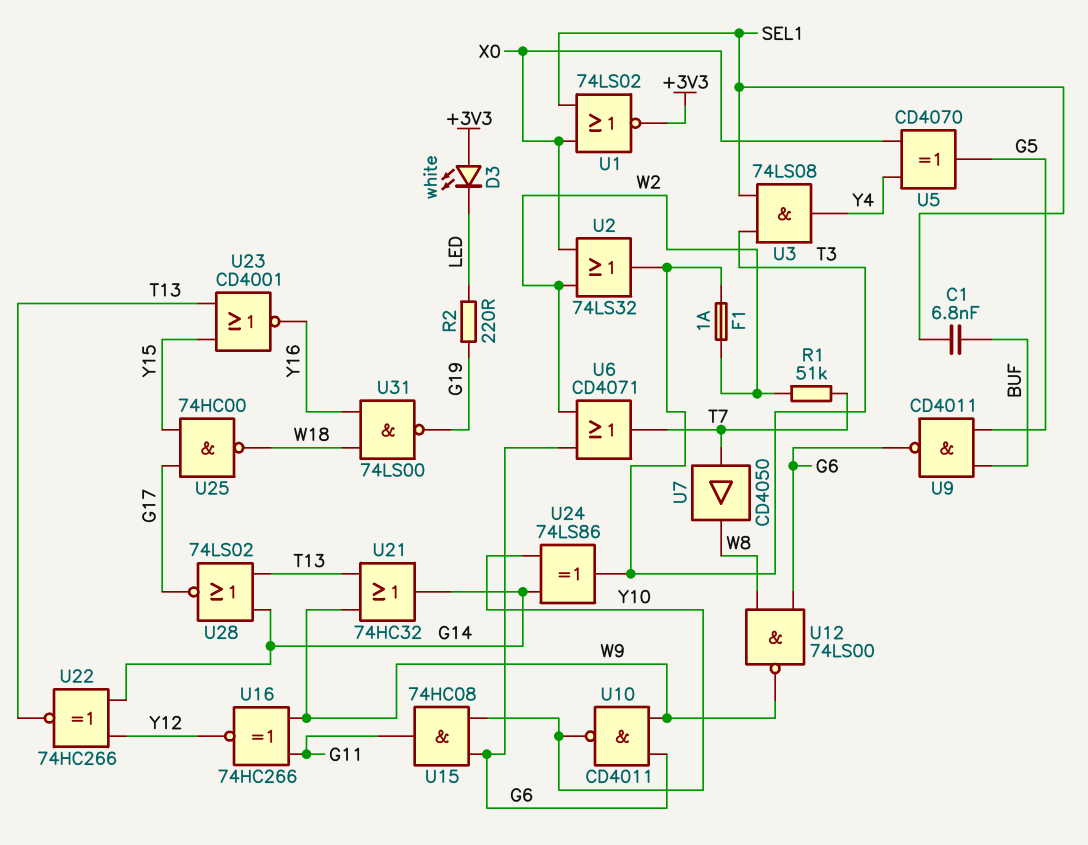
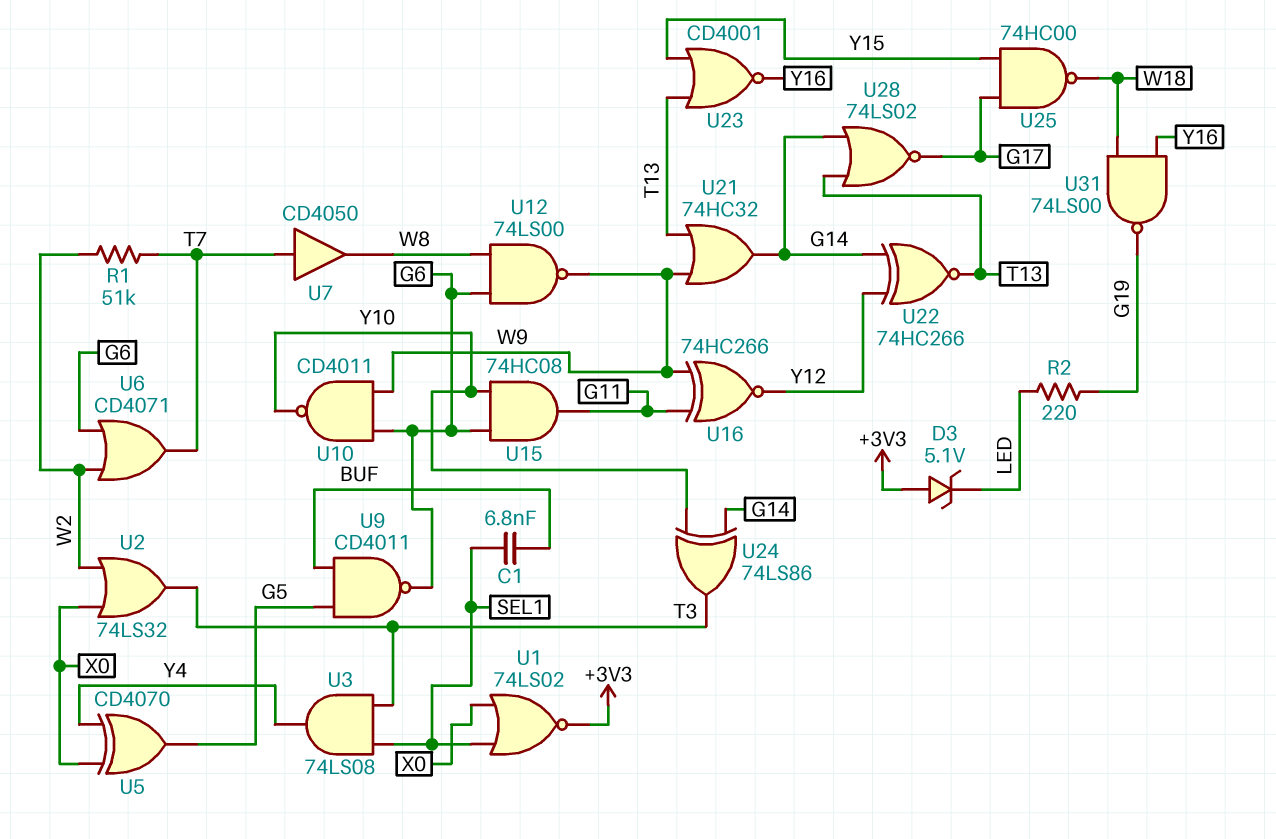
D3: LED white (A +3V3, K LED) -> zener 5.1V (A +3V3, K LED)
F1: 1A (T3, W2) -> none

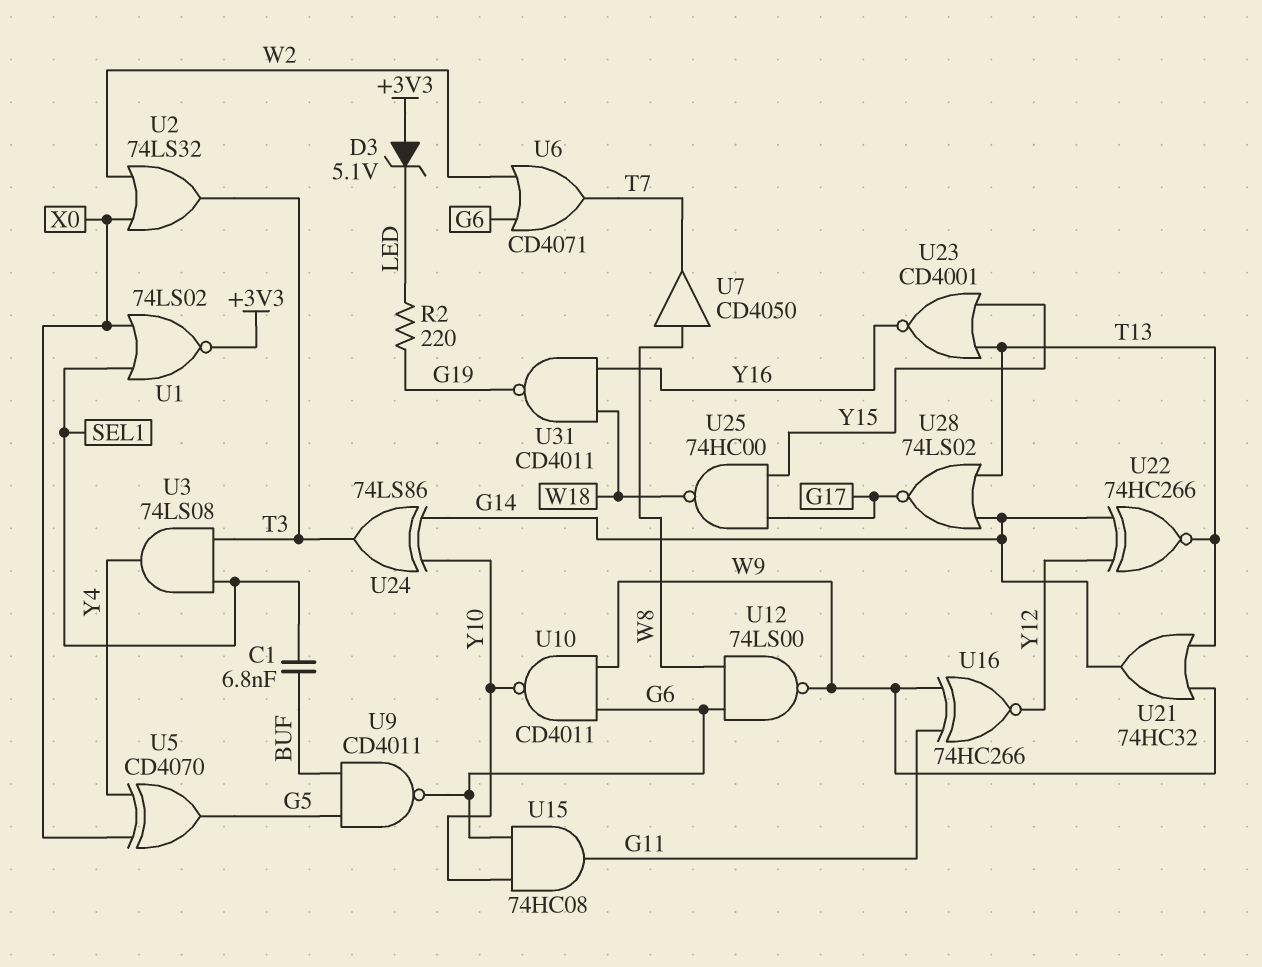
R1: 51k (T7, W2) -> none
U7: buffer CD4050 (in T7, out W8) -> buffer CD4050 (in W8, out T7)
U31: NAND 74LS00 (in W18, in Y16, out G19) -> NAND CD4011 (in W18, in Y16, out G19)

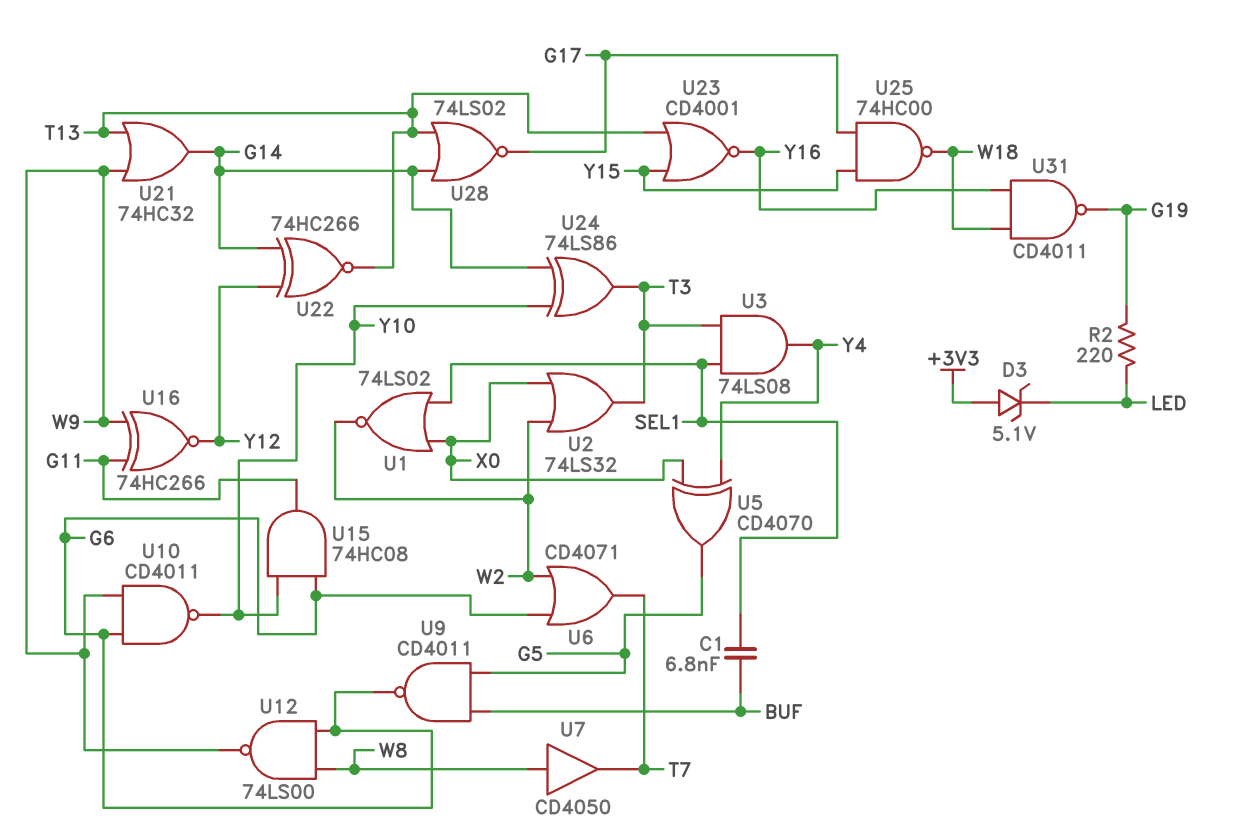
U1: NOR 74LS02 (in SEL1, in X0, out +3V3) -> NOR 74LS02 (in SEL1, in X0, out W2)

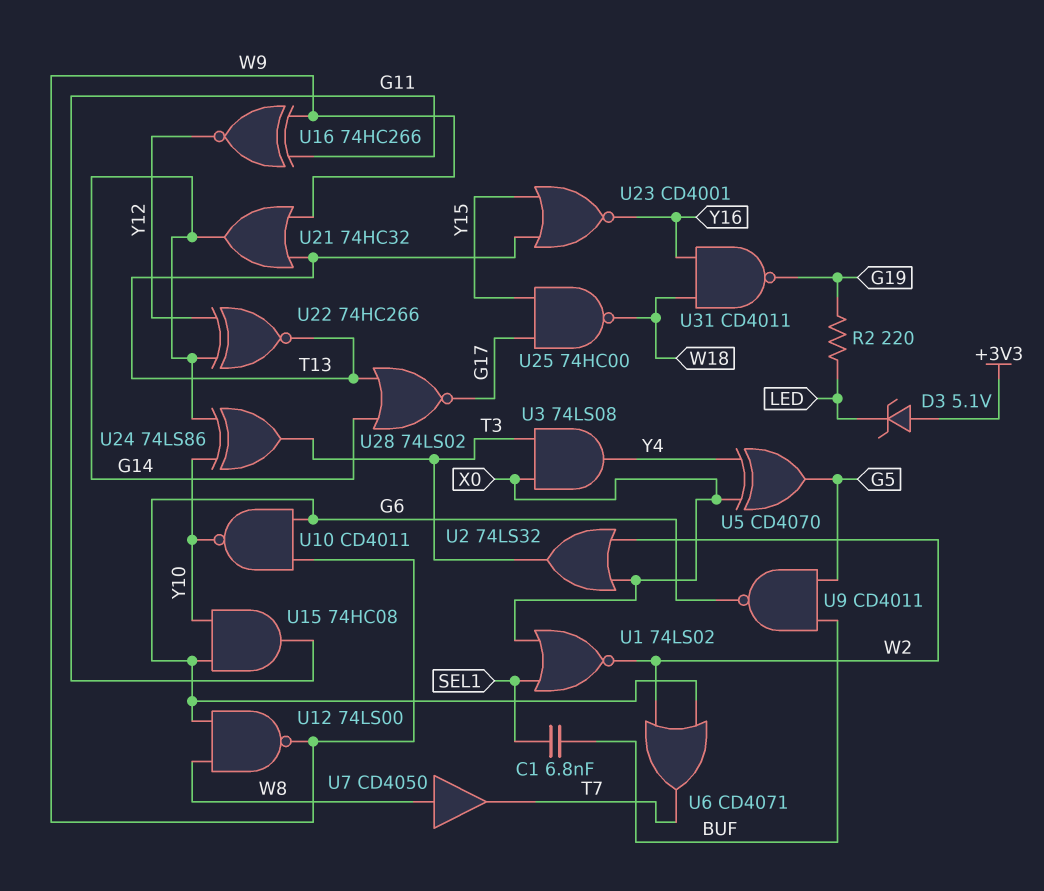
U3: AND 74LS08 (in SEL1, in T3, out Y4) -> AND 74LS08 (in T3, in X0, out Y4)

